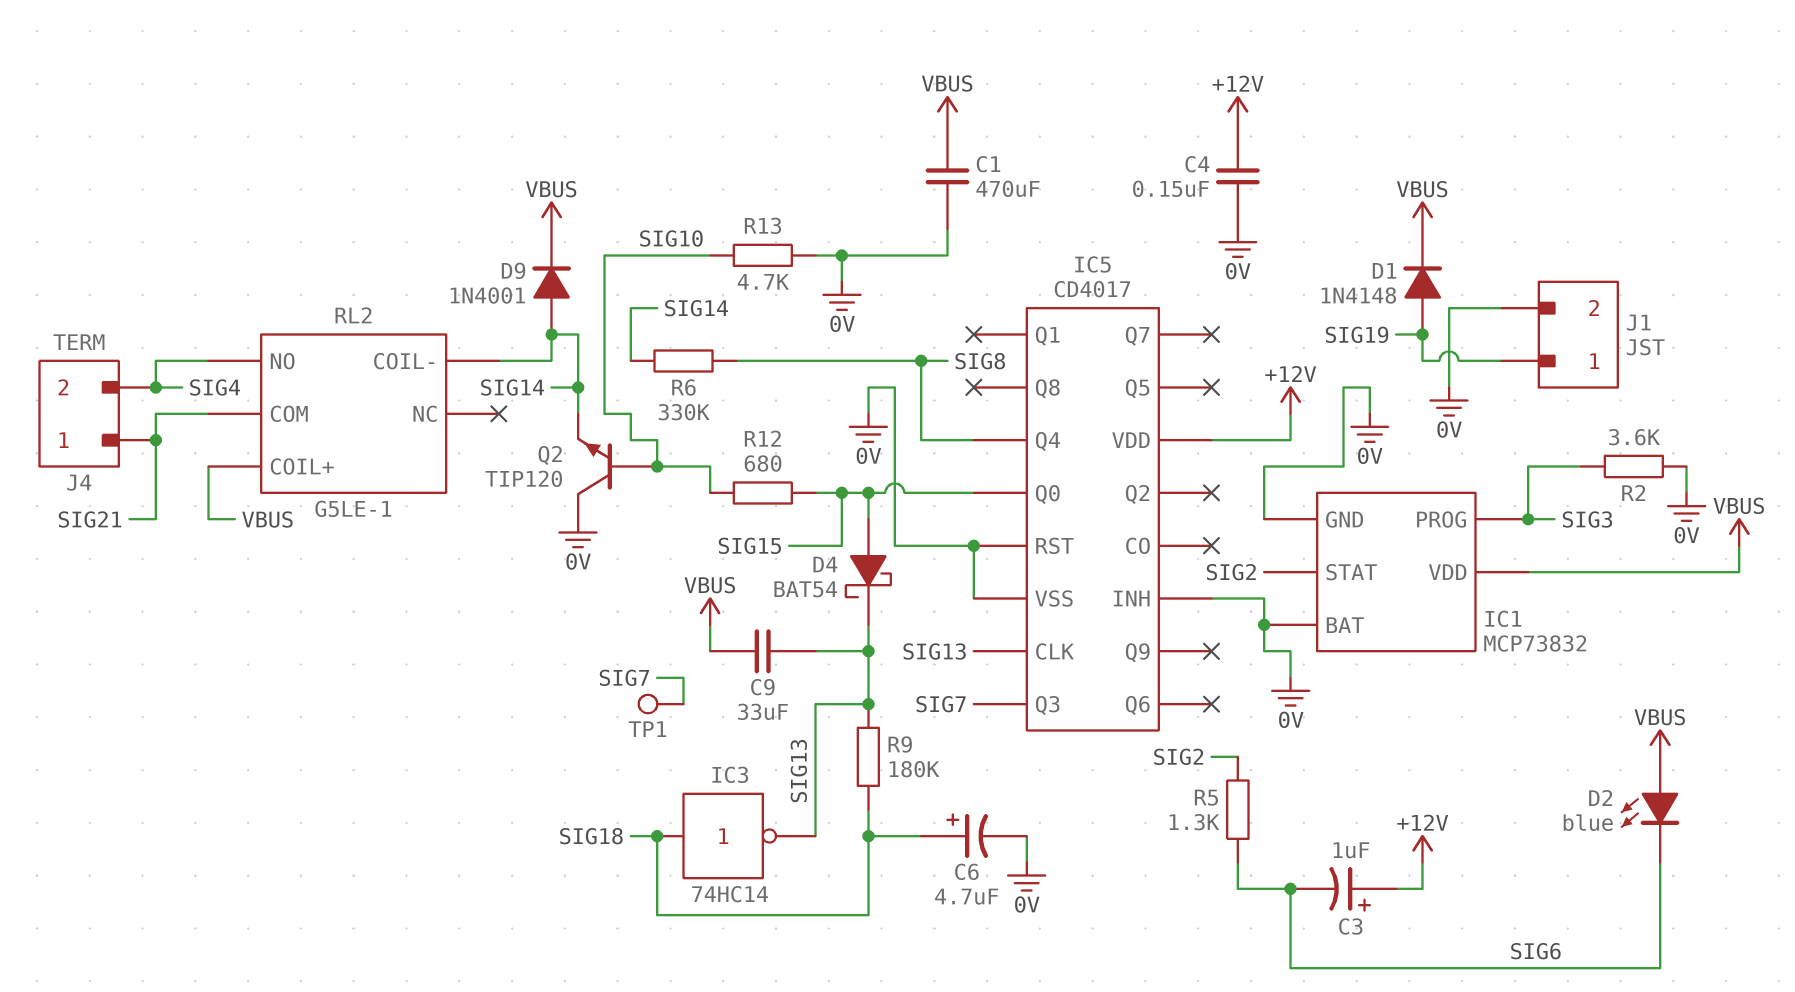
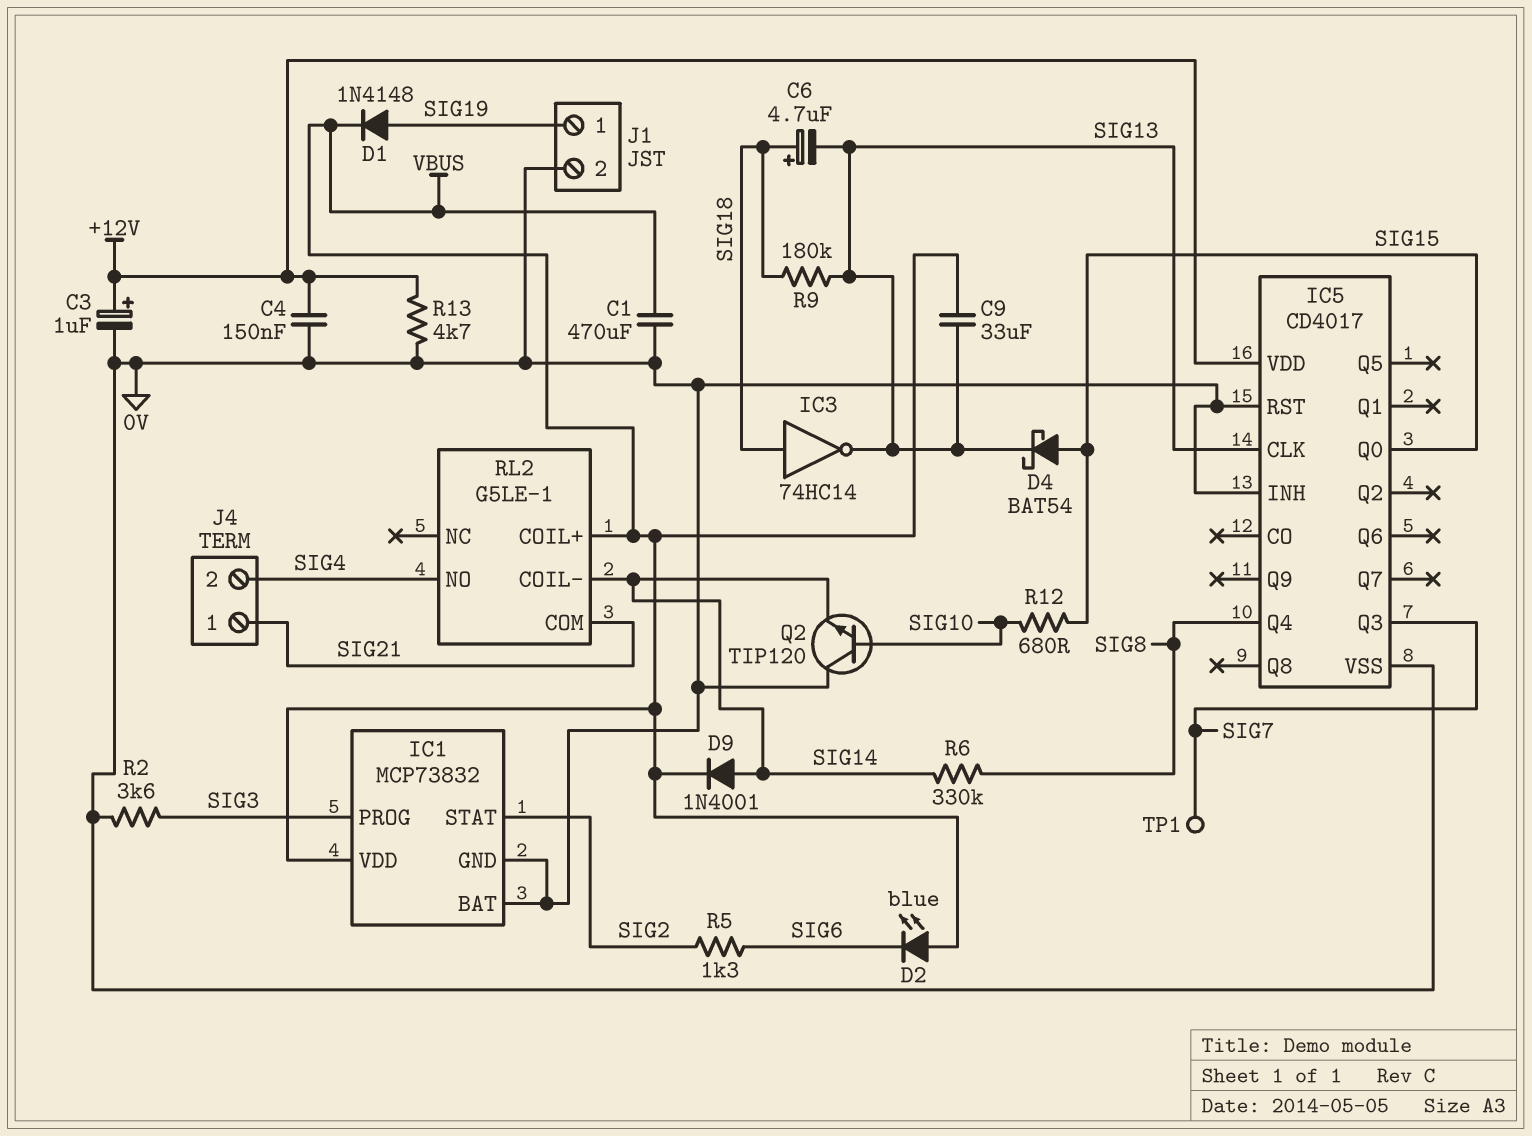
C3: 1uF (plus +12V, minus SIG6) -> 1uF (plus +12V, minus 0V)
C6: 4.7uF (plus SIG18, minus 0V) -> 4.7uF (plus SIG18, minus SIG13)
R13: 4.7k (0V, SIG10) -> 4.7k (+12V, 0V)

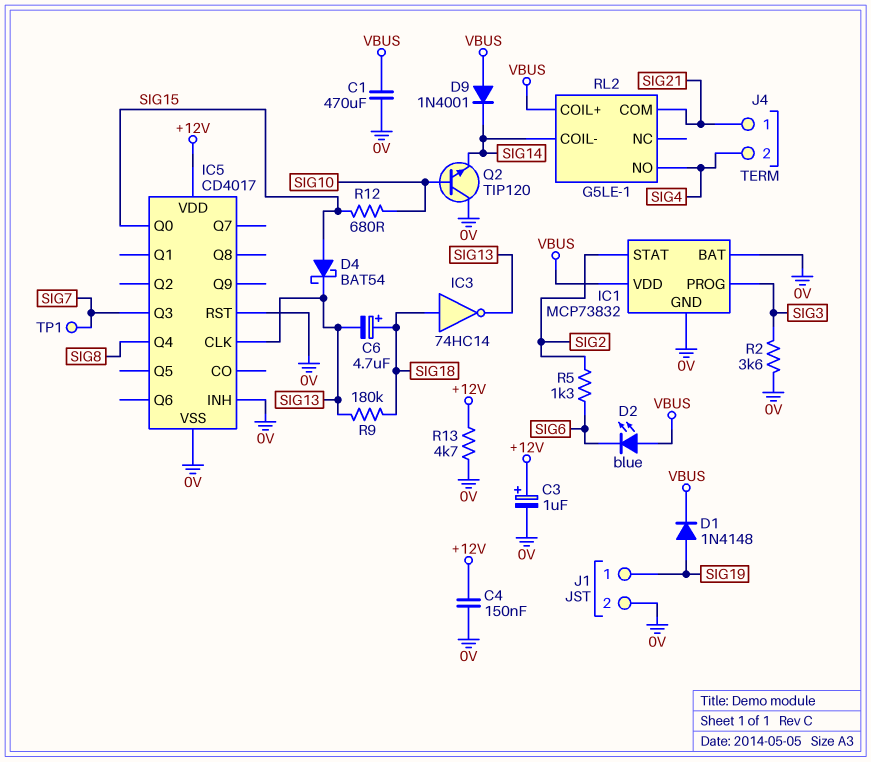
C9: 33uF (SIG13, VBUS) -> none
D9: diode 1N4001 (A SIG14, K VBUS) -> diode 1N4001 (A VBUS, K SIG14)
R6: 330k (SIG8, SIG14) -> none

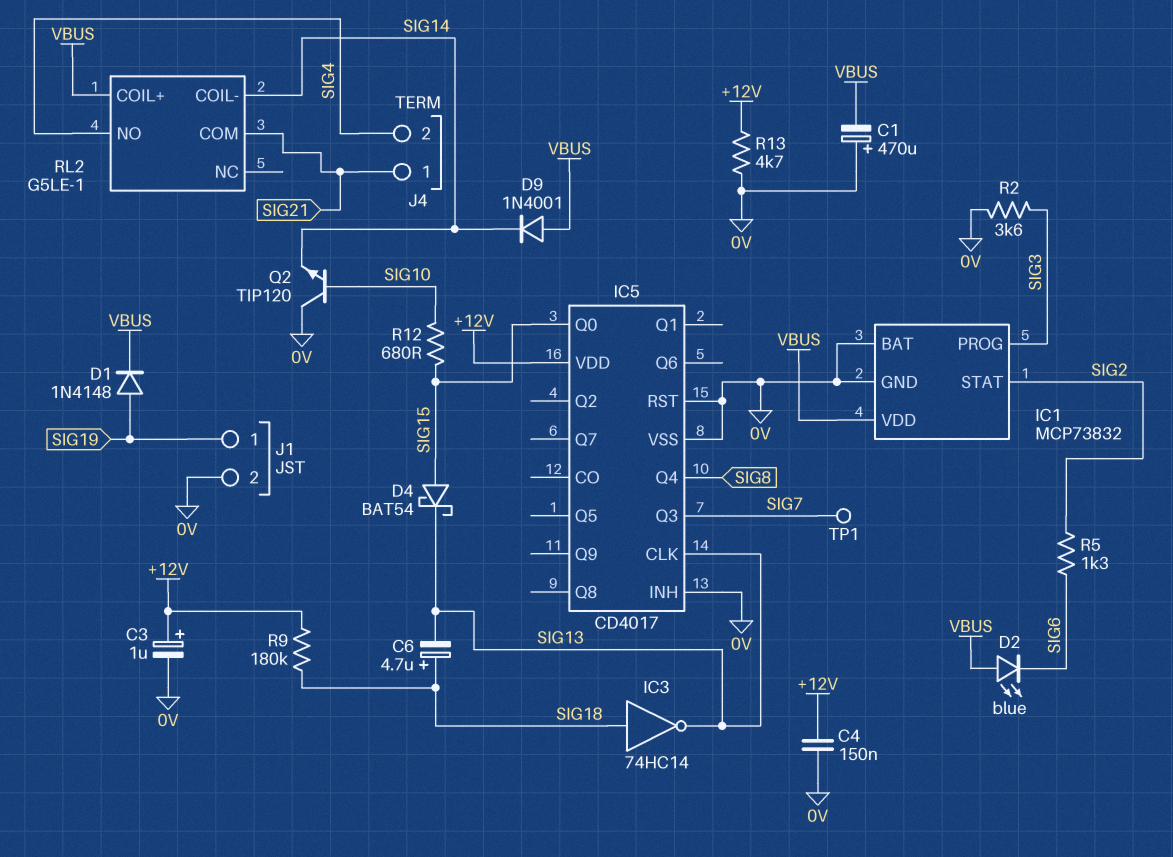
C1: 470uF (0V, VBUS) -> 470uF (plus 0V, minus VBUS)
R9: 180k (SIG13, SIG18) -> 180k (+12V, SIG18)

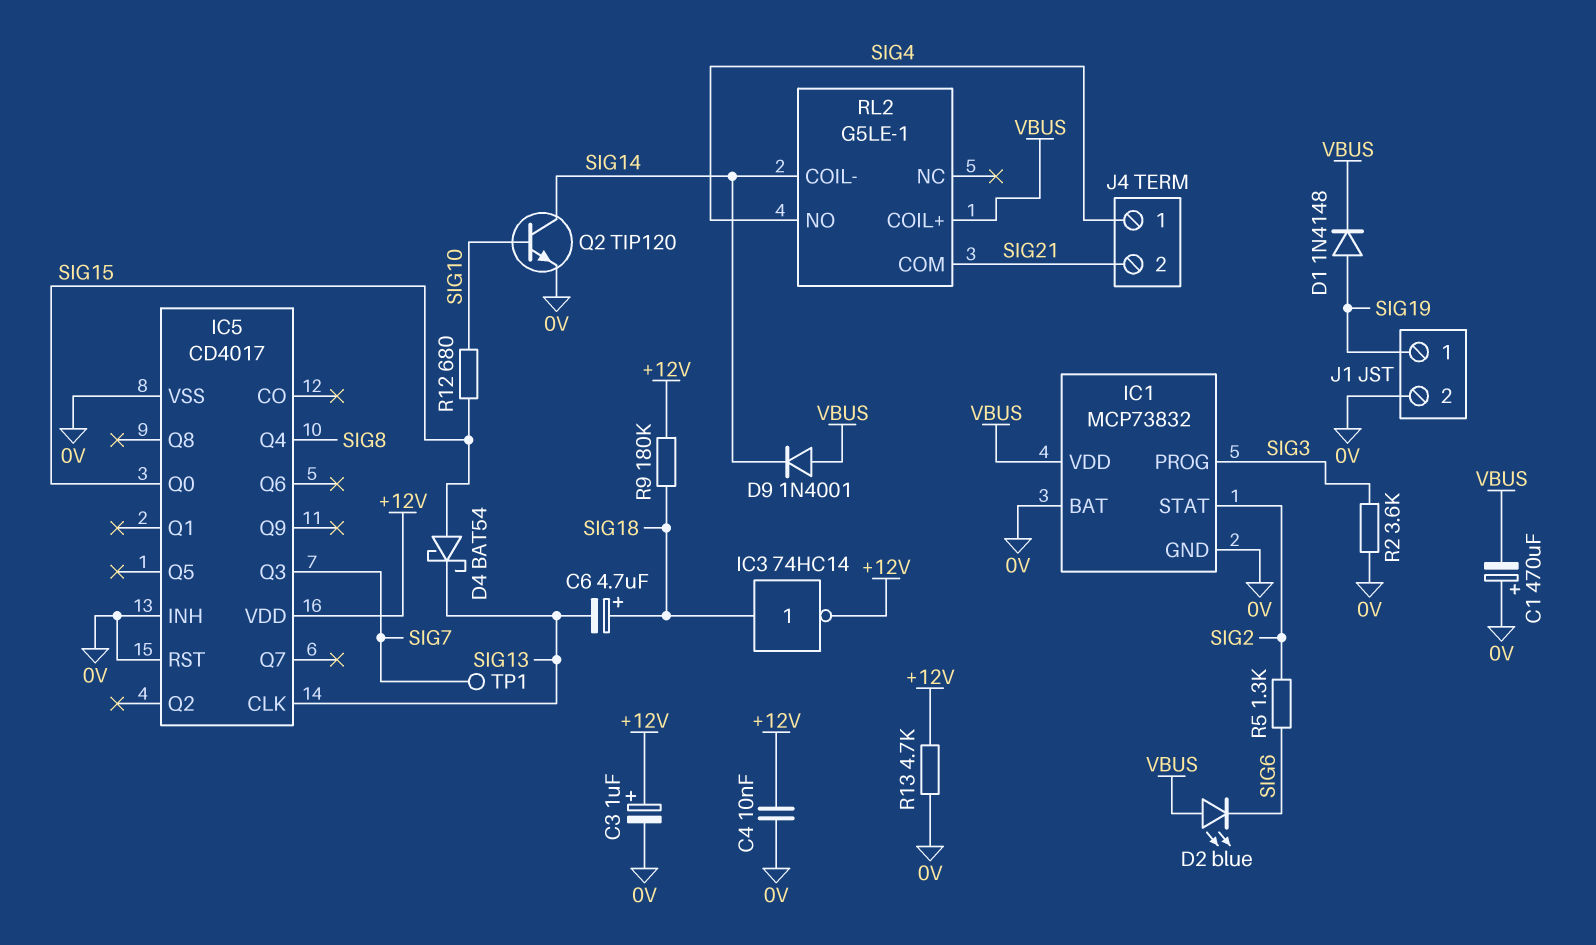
C4: 150nF (+12V, 0V) -> 10nF (+12V, 0V)
IC3: NOT 74HC14 (in SIG18, out SIG13) -> NOT 74HC14 (in SIG18, out +12V)
J4 pin 1: SIG21 -> SIG4
J4 pin 2: SIG4 -> SIG21
Q2: NPN TIP120 (B SIG10, C 0V, E SIG14) -> NPN TIP120 (B SIG10, C SIG14, E 0V)

